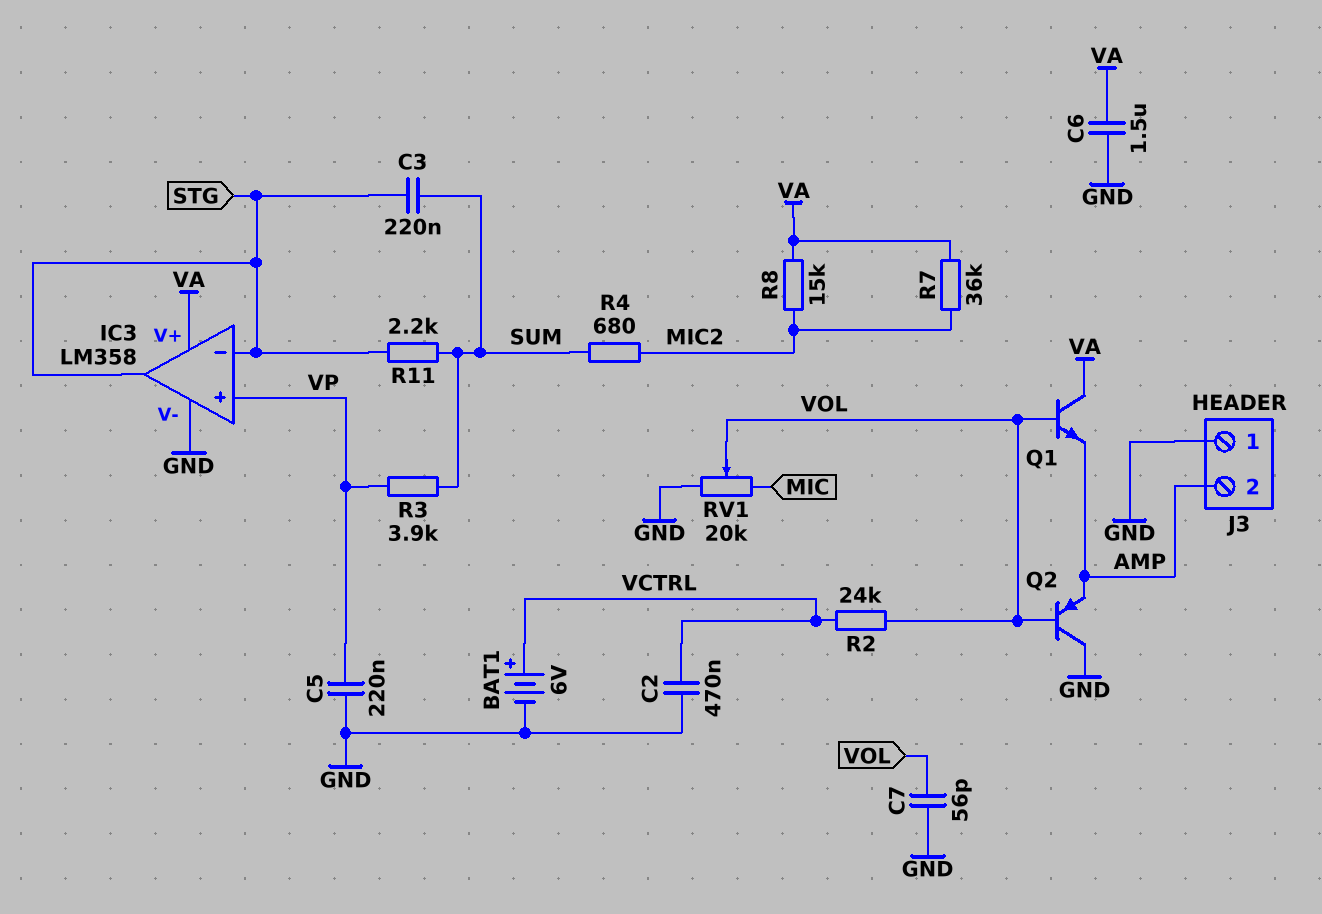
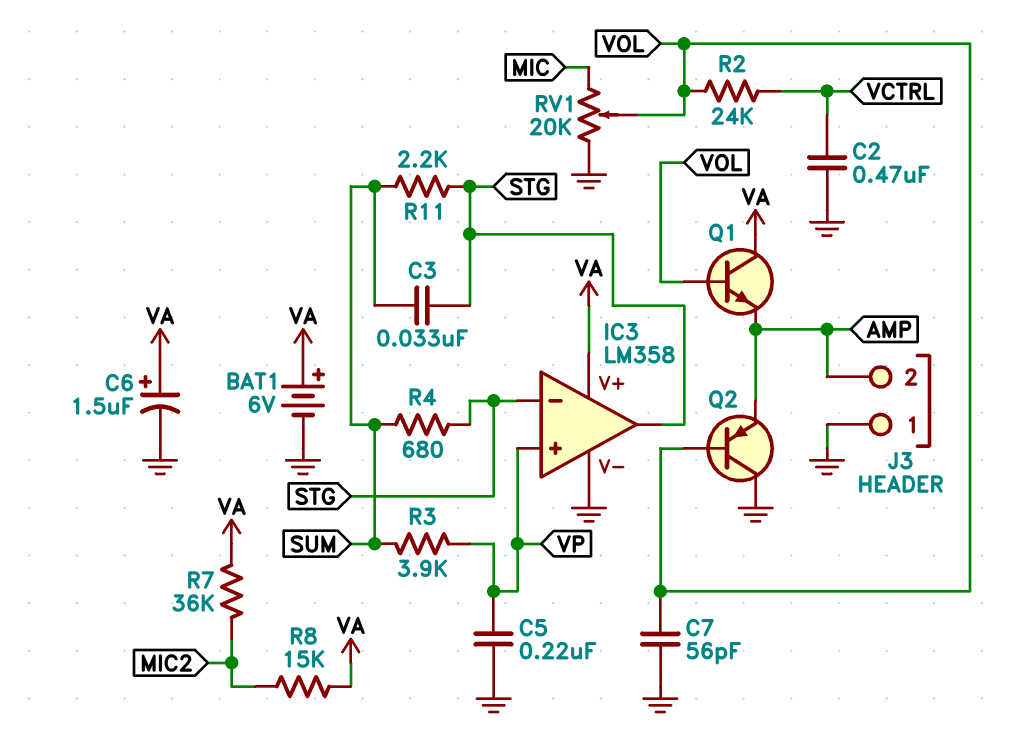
BAT1: 6V (plus VCTRL, minus GND) -> 6V (plus VA, minus GND)
C3: 220nF (STG, SUM) -> 33nF (STG, SUM)
C6: 1.5uF (GND, VA) -> 1.5uF (plus VA, minus GND)
R4: 680 (MIC2, SUM) -> 680 (STG, SUM)

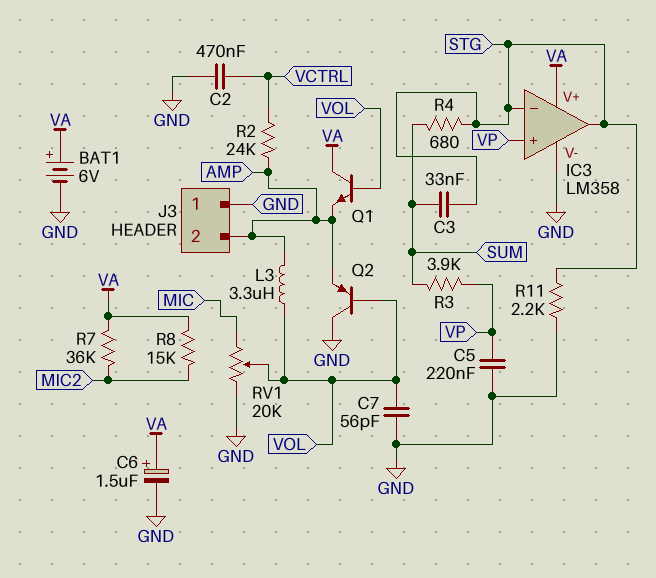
L3: none -> 3.3uH (AMP, VOL)
R2: 24k (VCTRL, VOL) -> 24k (AMP, VCTRL)
R11: 2.2k (STG, SUM) -> 2.2k (GND, STG)

